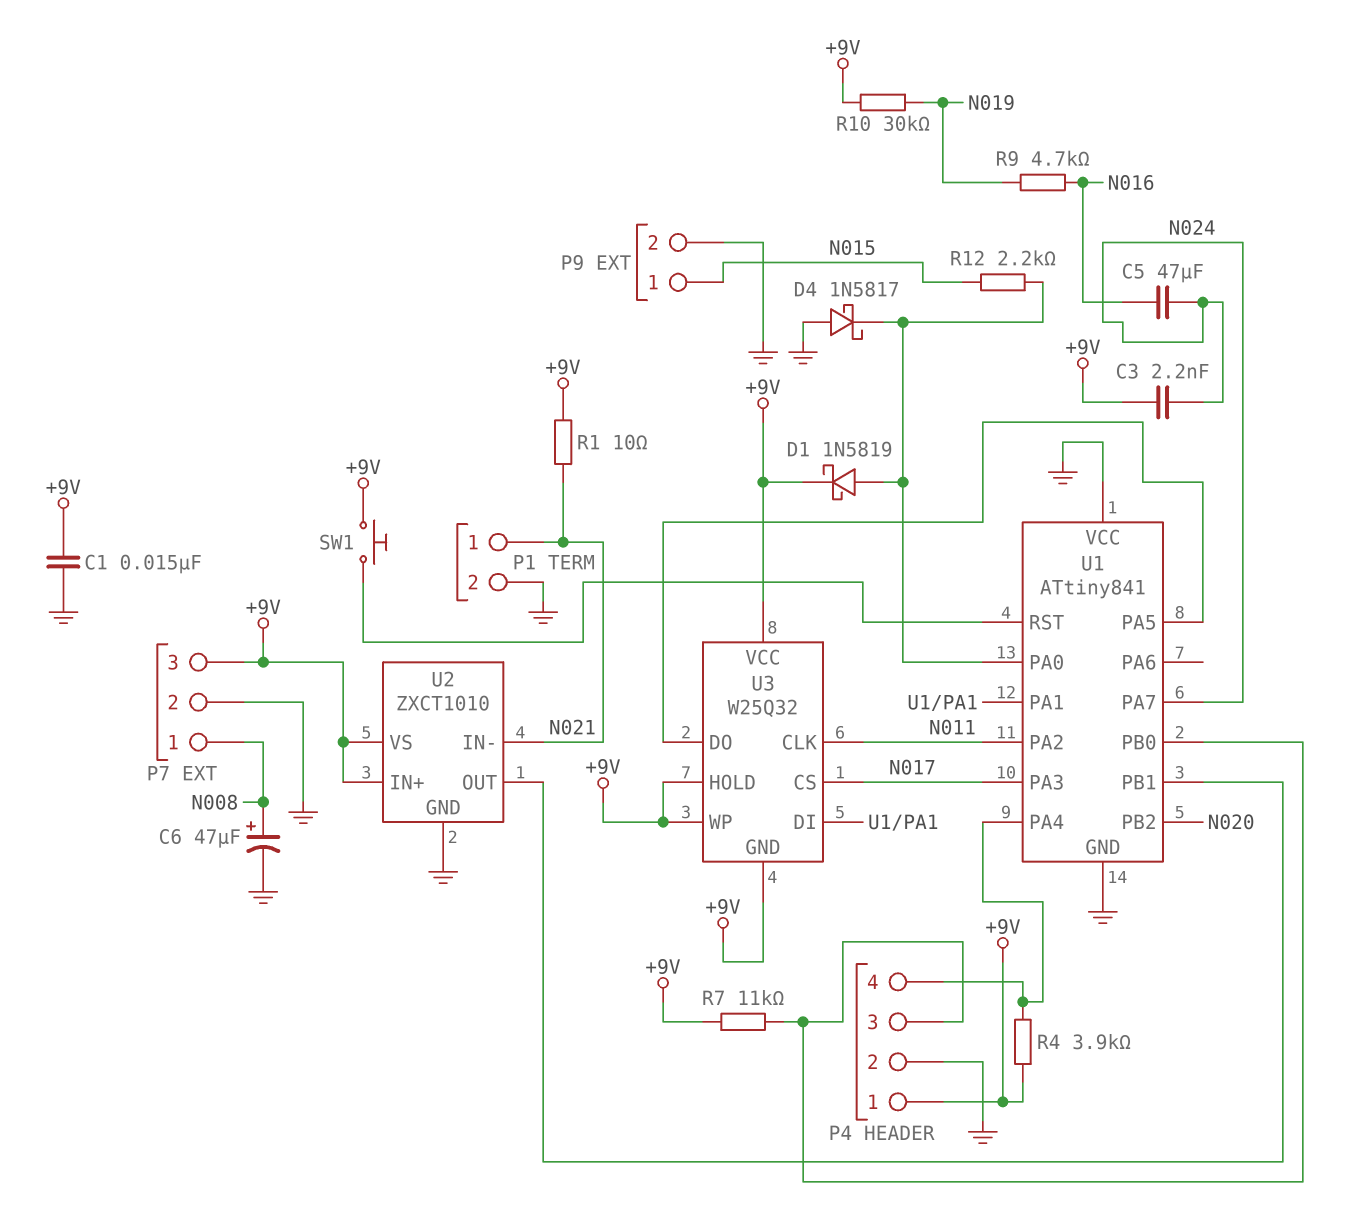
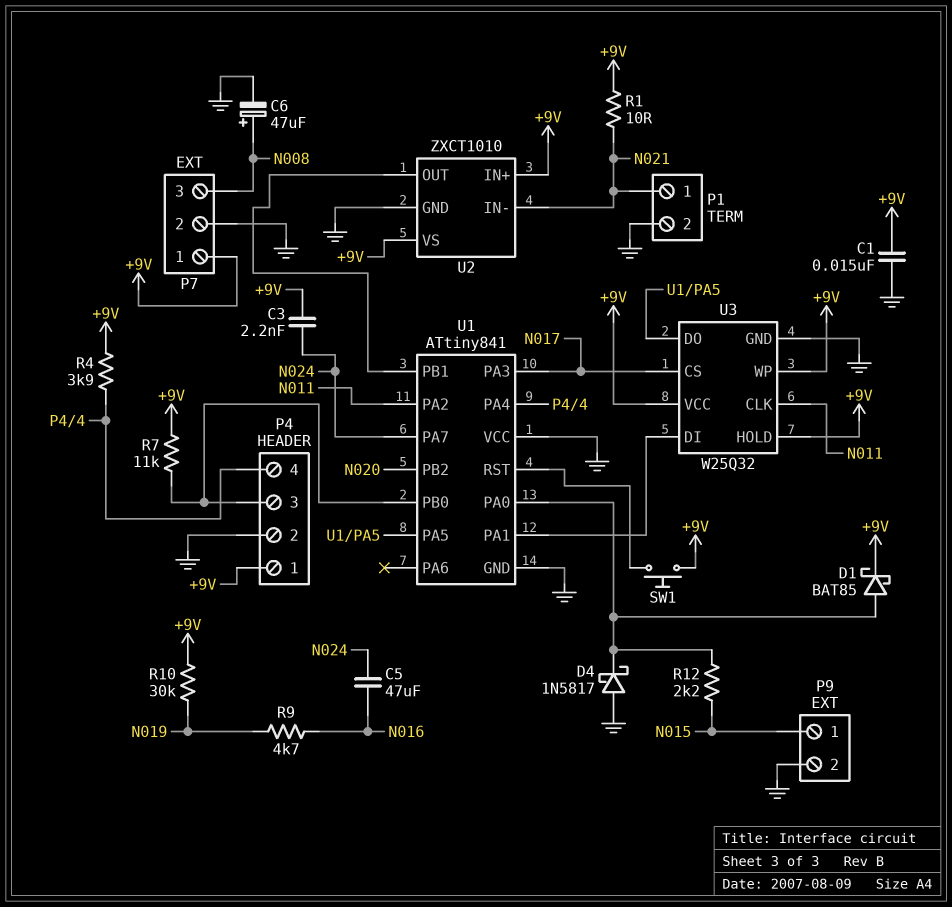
D1: schottky 1N5819 (A U1/PA0, K +9V) -> schottky BAT85 (A U1/PA0, K +9V)
P7 pin 1: N008 -> +9V
P7 pin 3: +9V -> N008
U3 pin GND: +9V -> GND

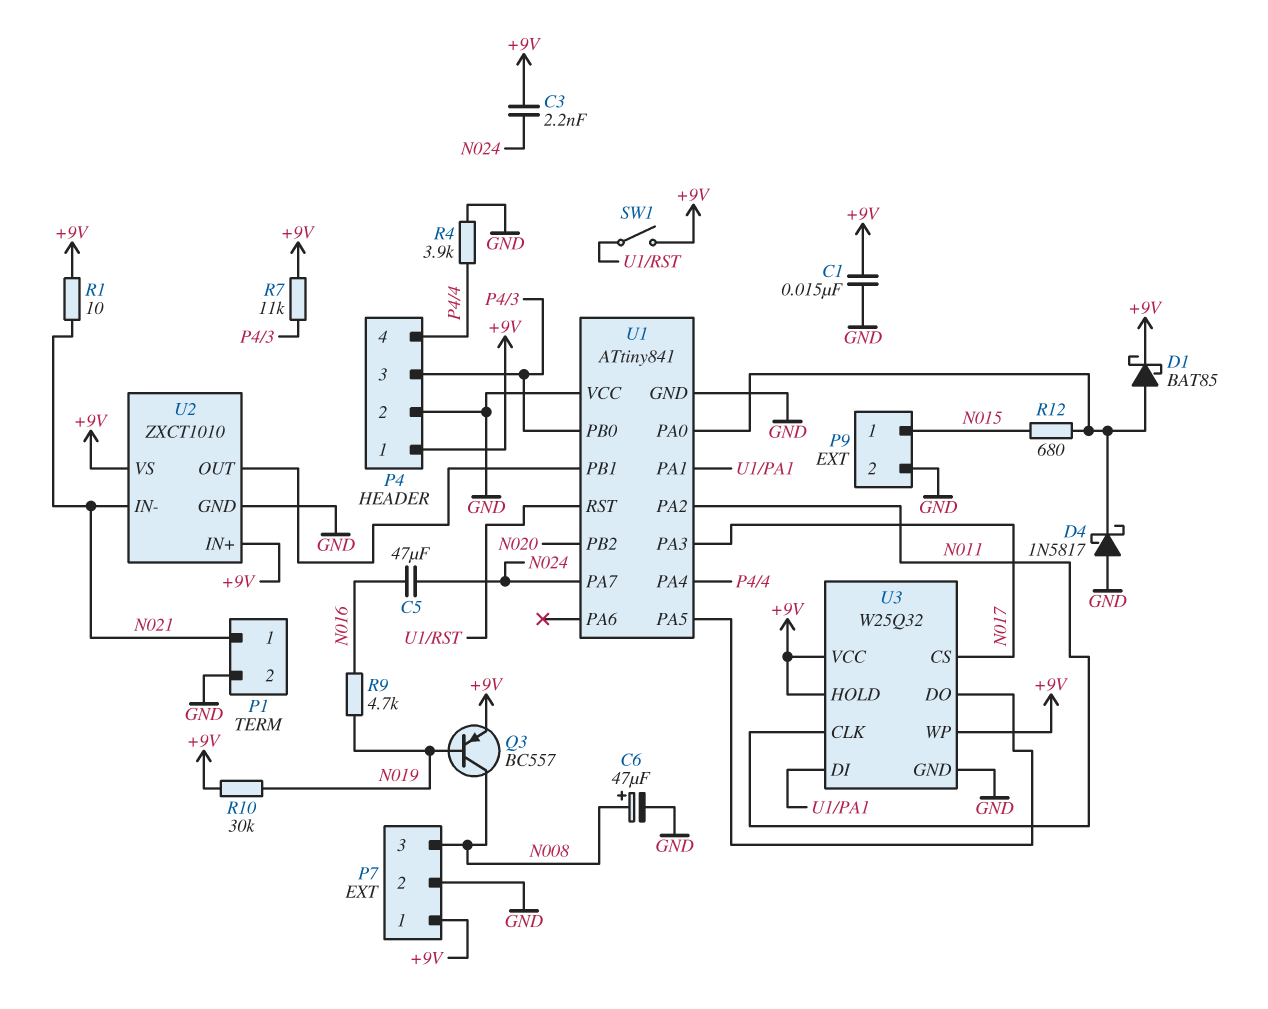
Q3: none -> PNP BC557 (B N019, C N008, E +9V)
R4: 3.9k (+9V, P4/4) -> 3.9k (GND, P4/4)
R12: 2.2k (N015, U1/PA0) -> 680 (N015, U1/PA0)
SW1: button (+9V, U1/RST) -> switch (+9V, U1/RST)

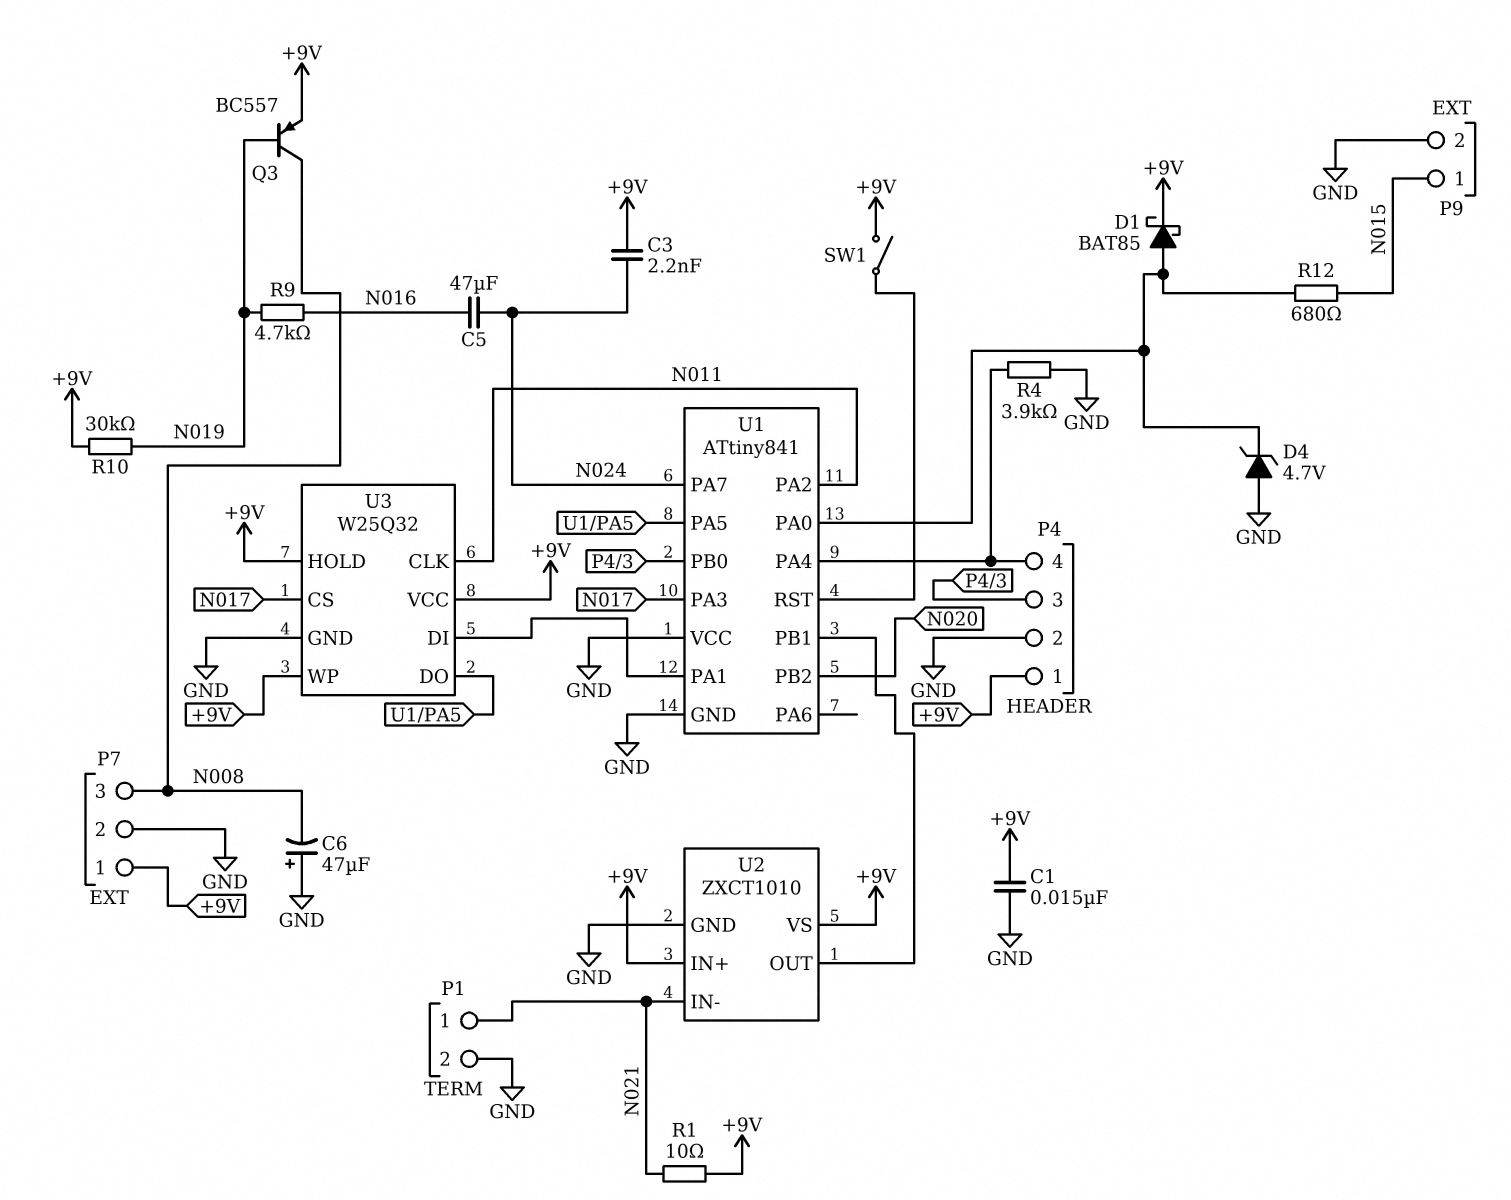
C6: 47uF (plus N008, minus GND) -> 47uF (plus GND, minus N008)
D4: schottky 1N5817 (A GND, K U1/PA0) -> zener 4.7V (A GND, K U1/PA0)
R7: 11k (+9V, P4/3) -> none

